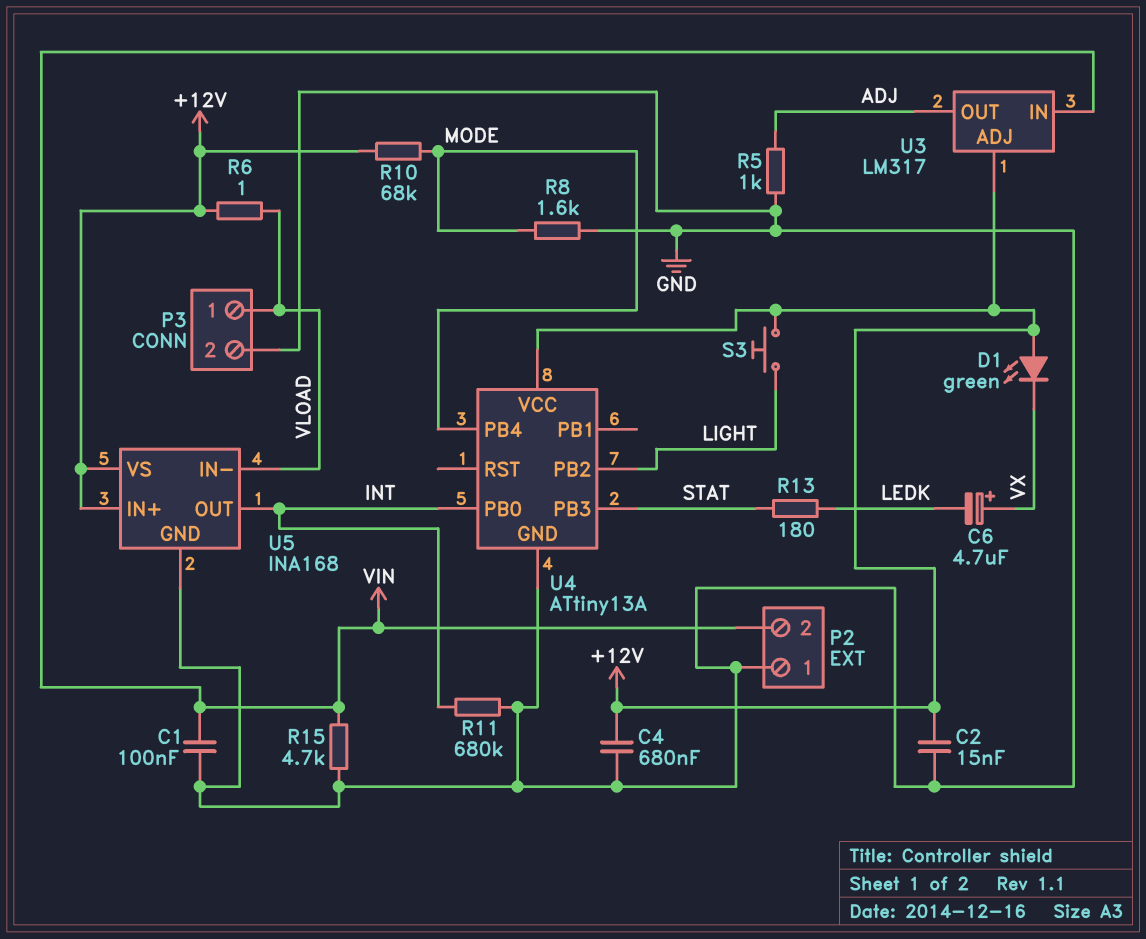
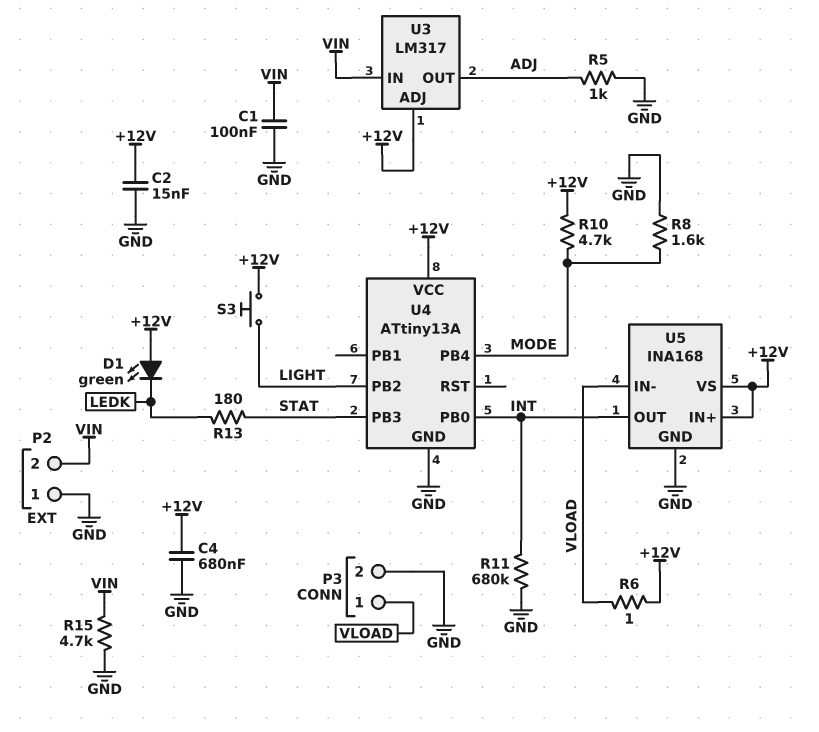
C6: 4.7uF (plus VX, minus LEDK) -> none
D1: LED green (A +12V, K VX) -> LED green (A +12V, K LEDK)
R10: 68k (+12V, MODE) -> 4.7k (+12V, MODE)

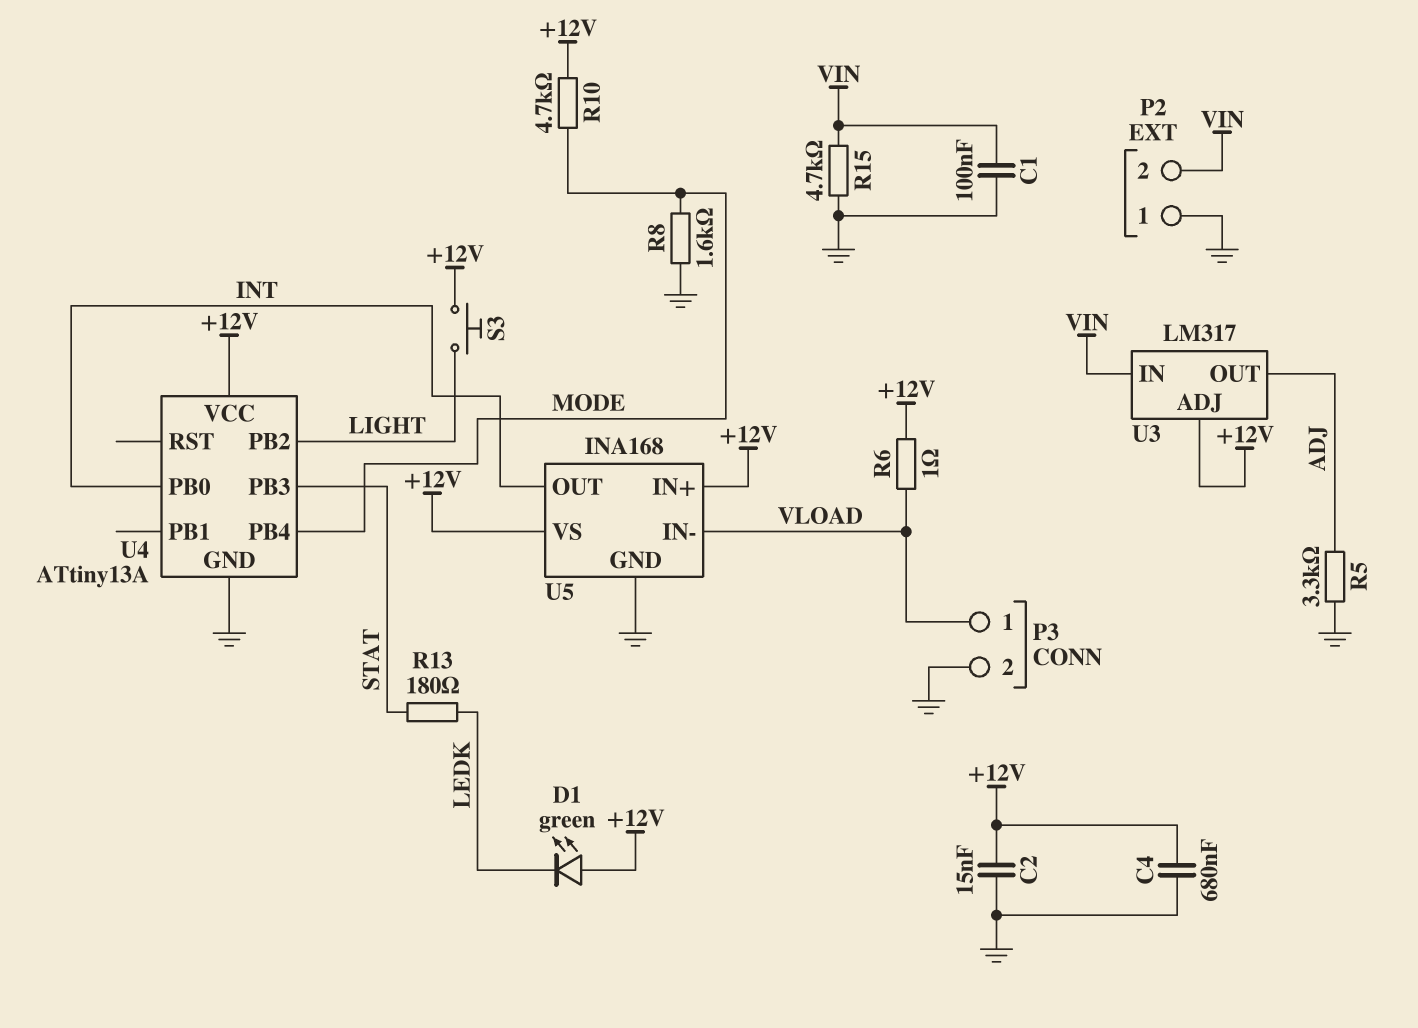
R5: 1k (ADJ, GND) -> 3.3k (ADJ, GND)
R11: 680k (GND, INT) -> none

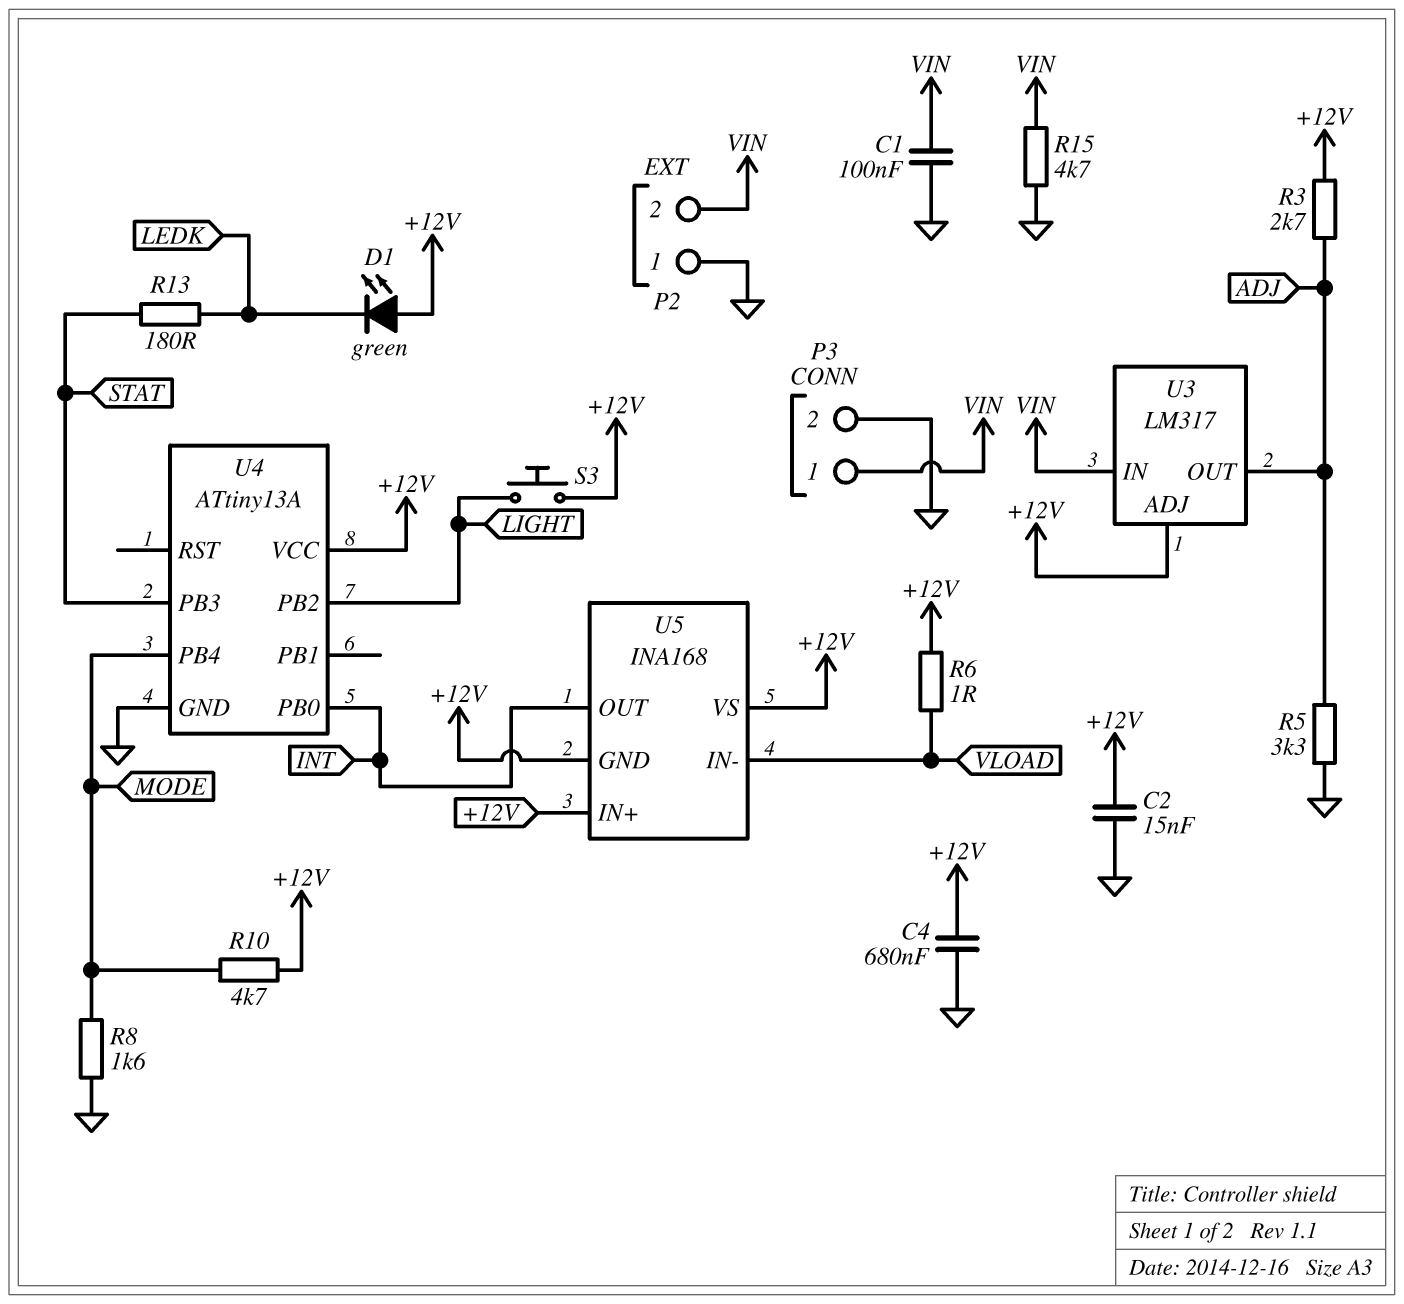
P3 pin 1: VLOAD -> VIN
R3: none -> 2.7k (+12V, ADJ)
U5 pin GND: GND -> +12V

